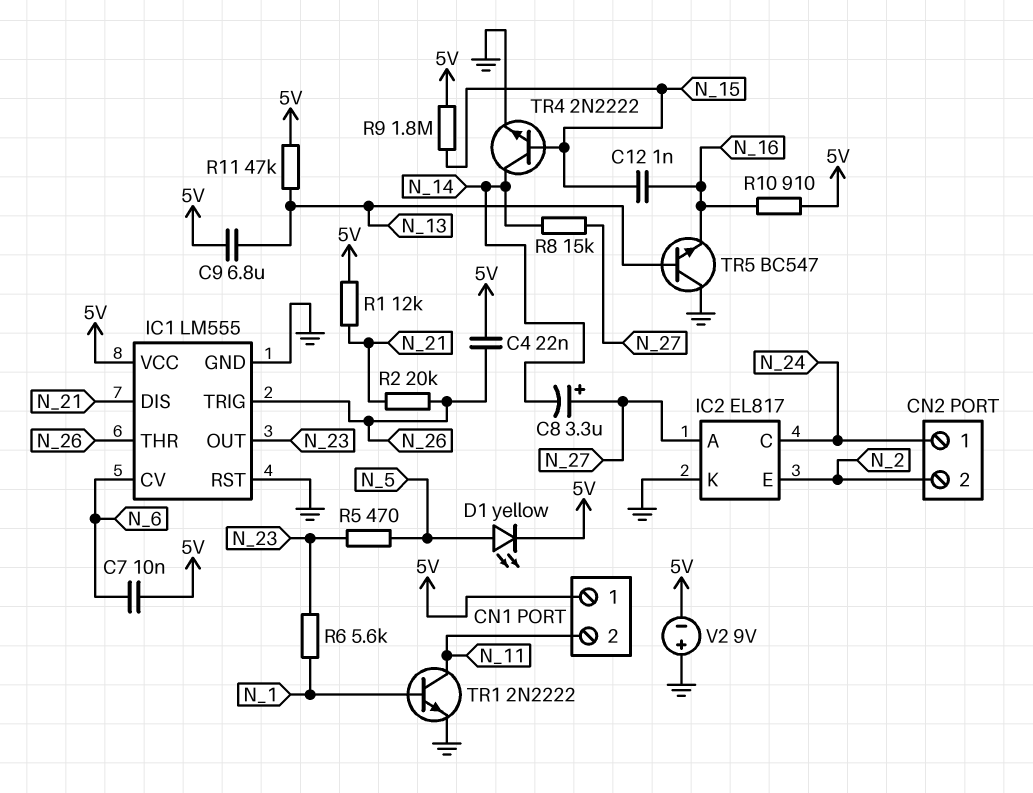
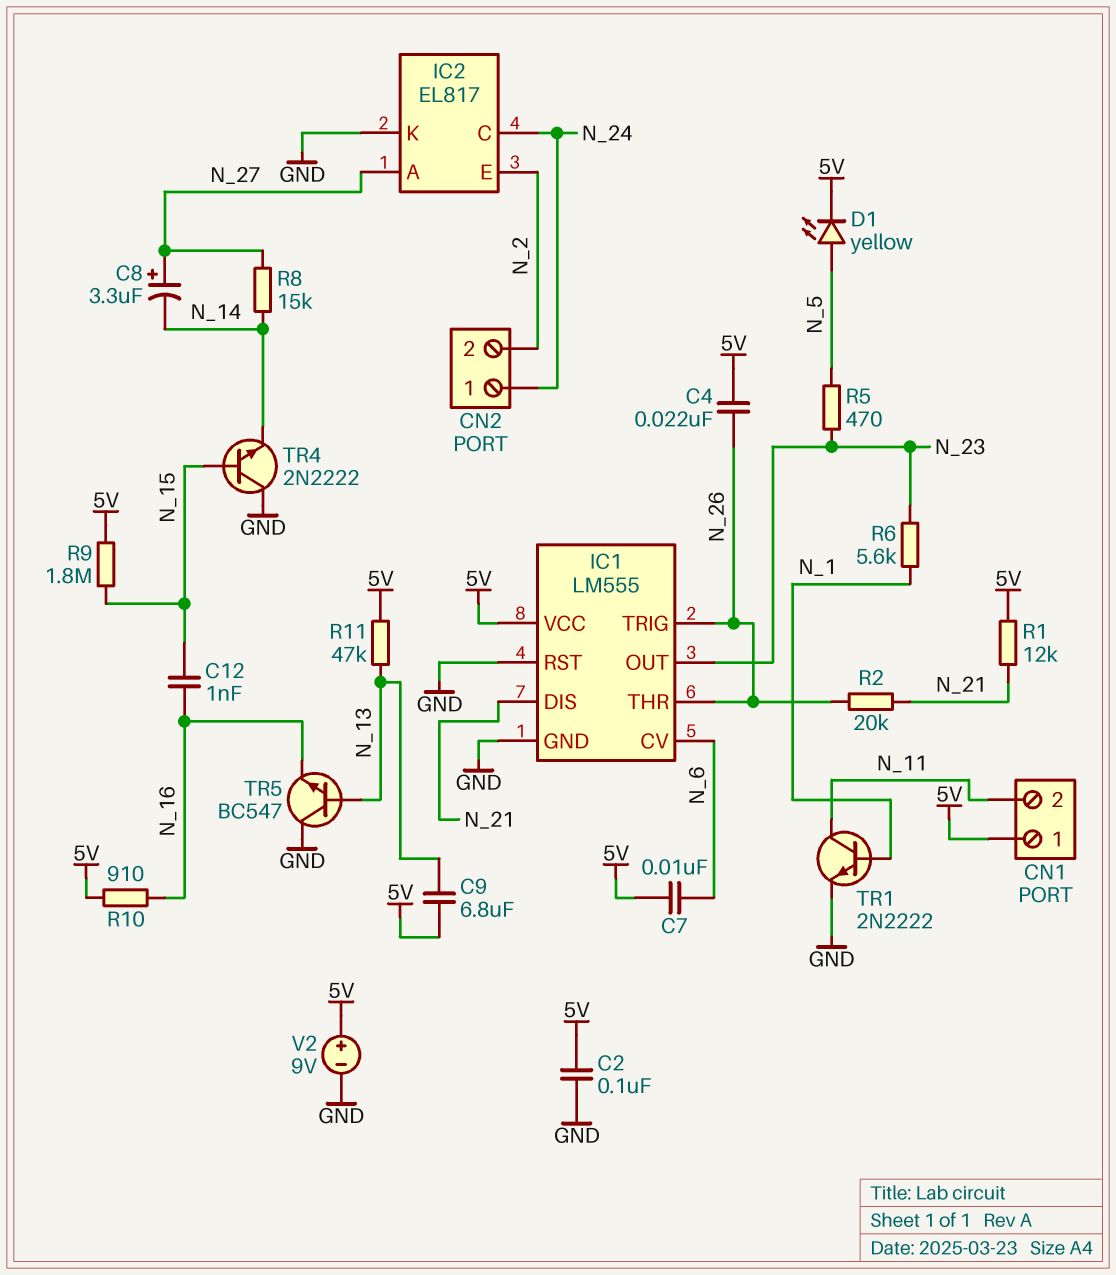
C2: none -> 100nF (5V, GND)
TR4: NPN 2N2222 (B N_15, C N_14, E GND) -> NPN 2N2222 (B N_15, C GND, E N_14)
V2: 9V (plus GND, minus 5V) -> 9V (plus 5V, minus GND)

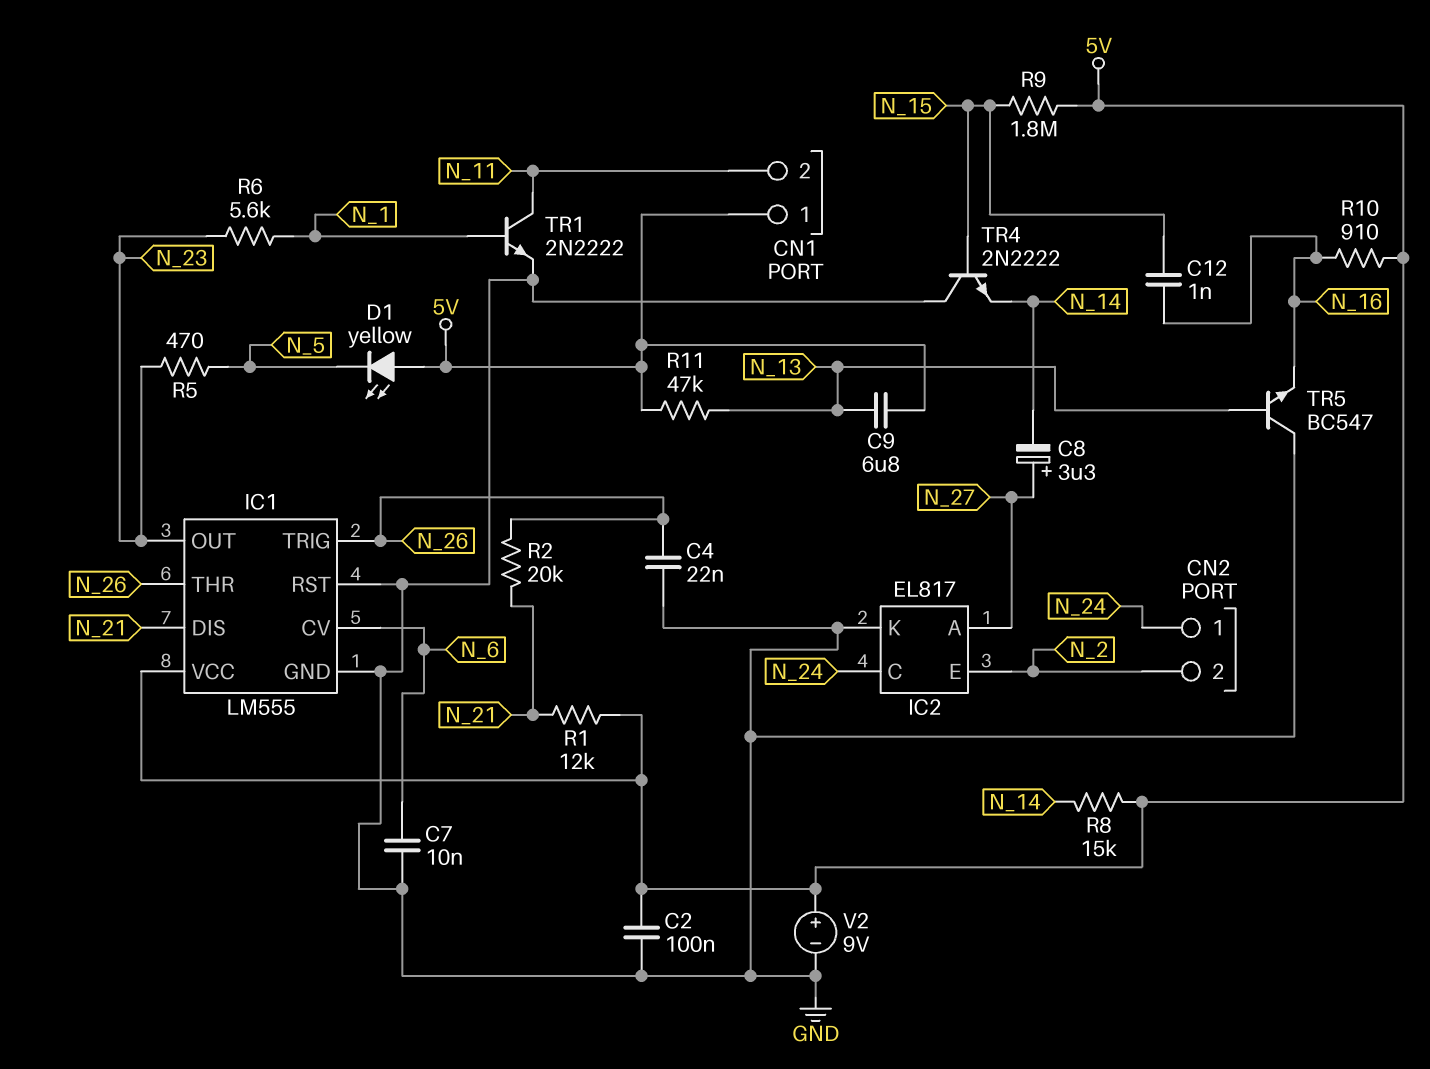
C4: 22nF (5V, N_26) -> 22nF (GND, N_26)
C7: 10nF (5V, N_6) -> 10nF (GND, N_6)
D1: LED yellow (A N_5, K 5V) -> LED yellow (A 5V, K N_5)
R8: 15k (N_14, N_27) -> 15k (5V, N_14)

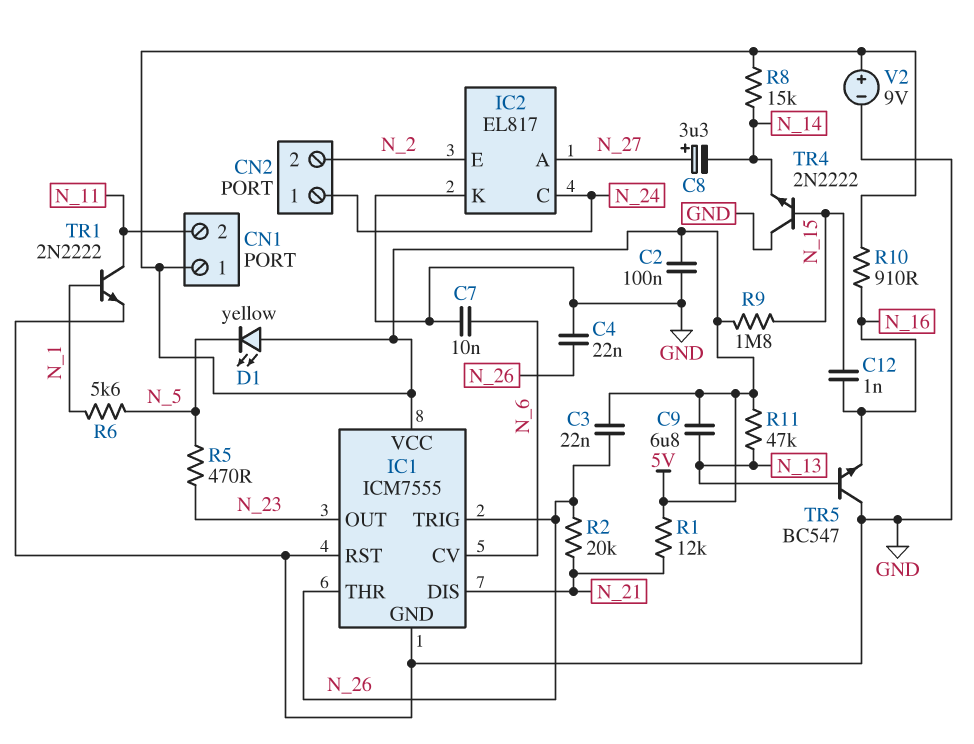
C3: none -> 22nF (5V, N_26)
IC1: LM555 -> ICM7555
R6: 5.6k (N_1, N_23) -> 5.6k (N_1, N_5)

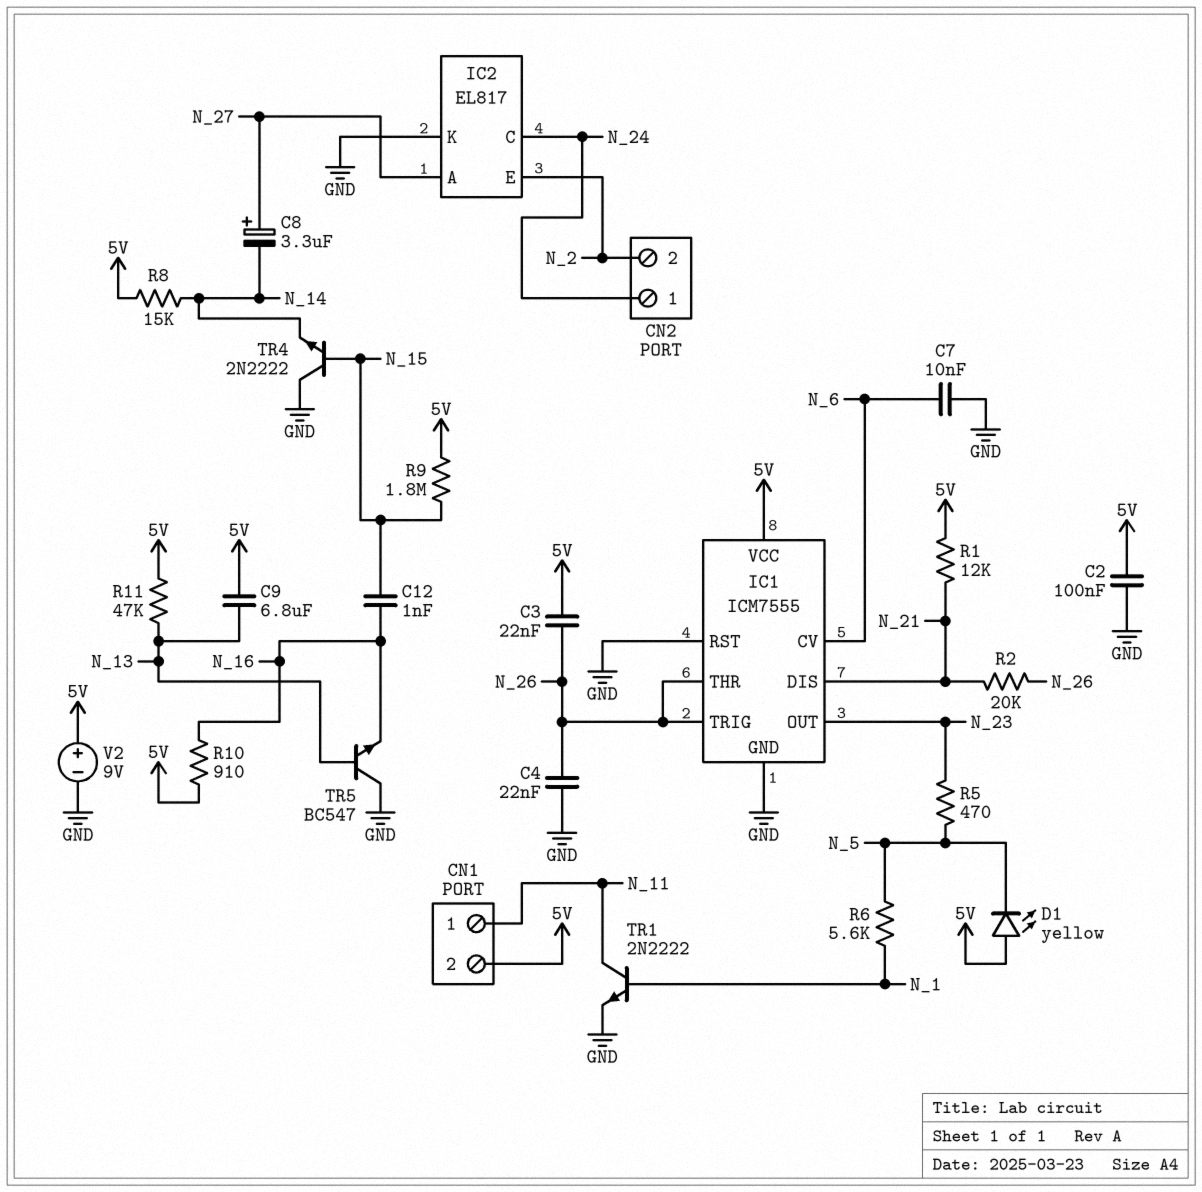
CN1 pin 1: 5V -> N_11
CN1 pin 2: N_11 -> 5V

